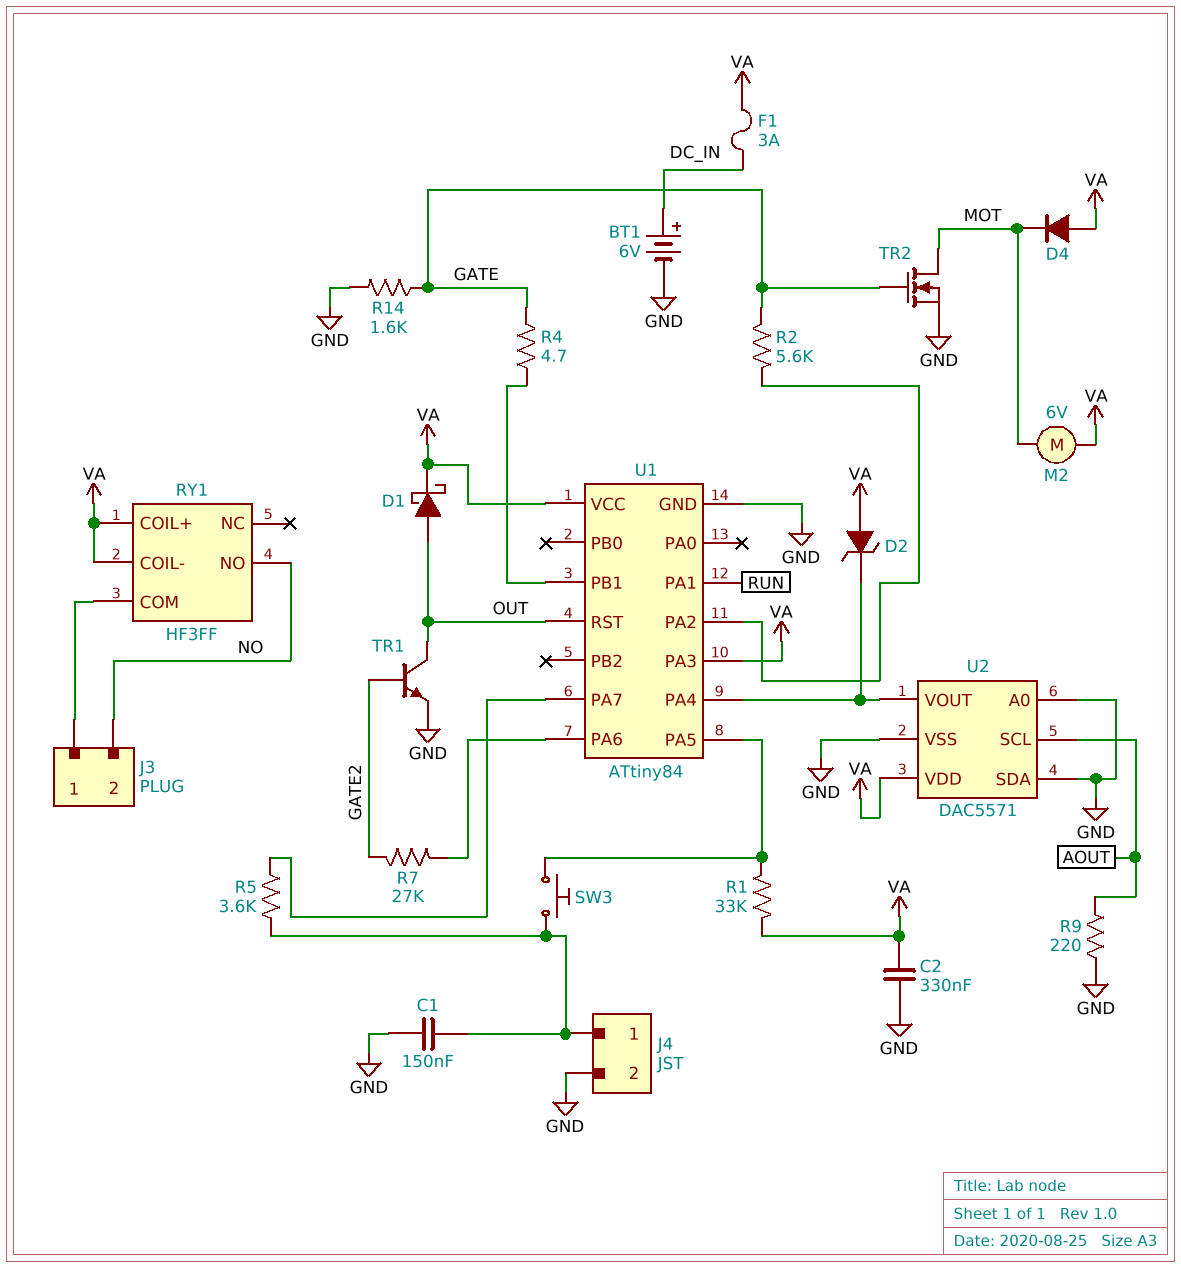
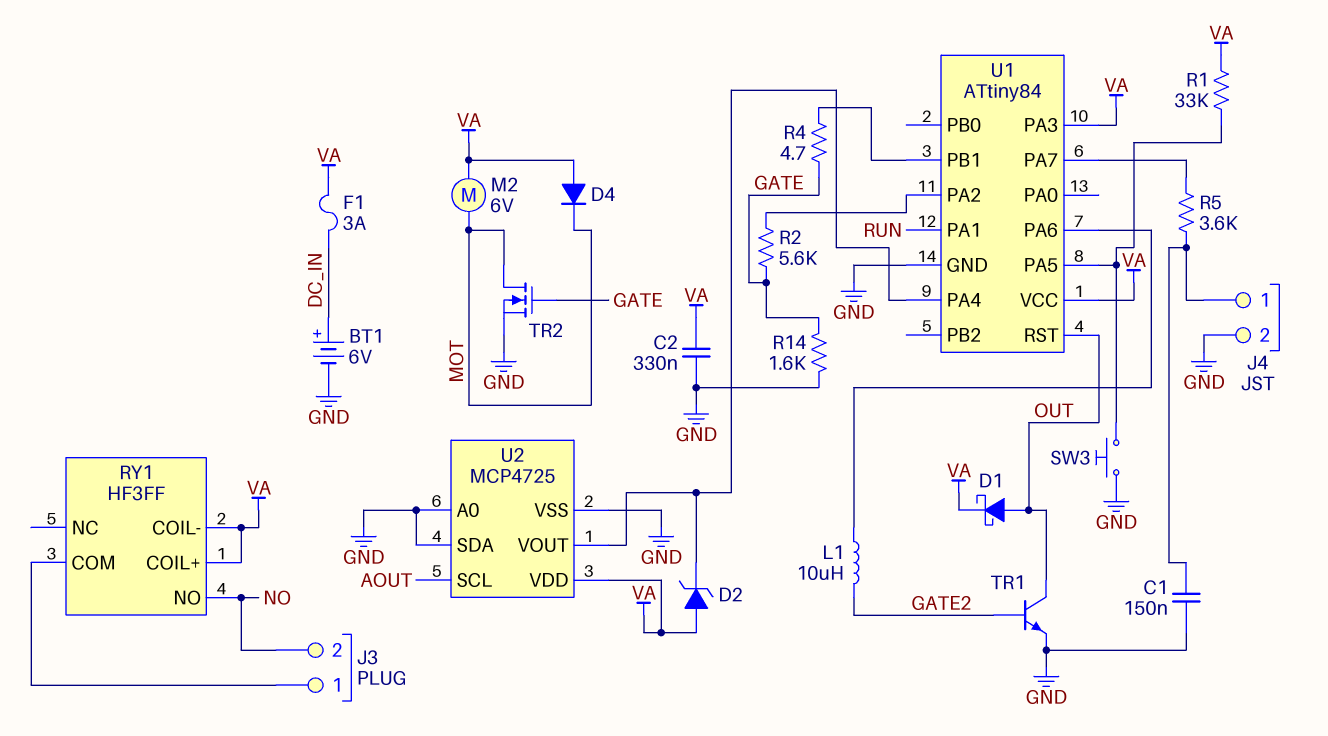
L1: none -> 10uH (GATE2, U1/PA6)
R7: 27k (GATE2, U1/PA6) -> none
R9: 220 (AOUT, GND) -> none
SW3: button (J4/1, U1/PA5) -> button (GND, U1/PA5)
U2: DAC5571 -> MCP4725

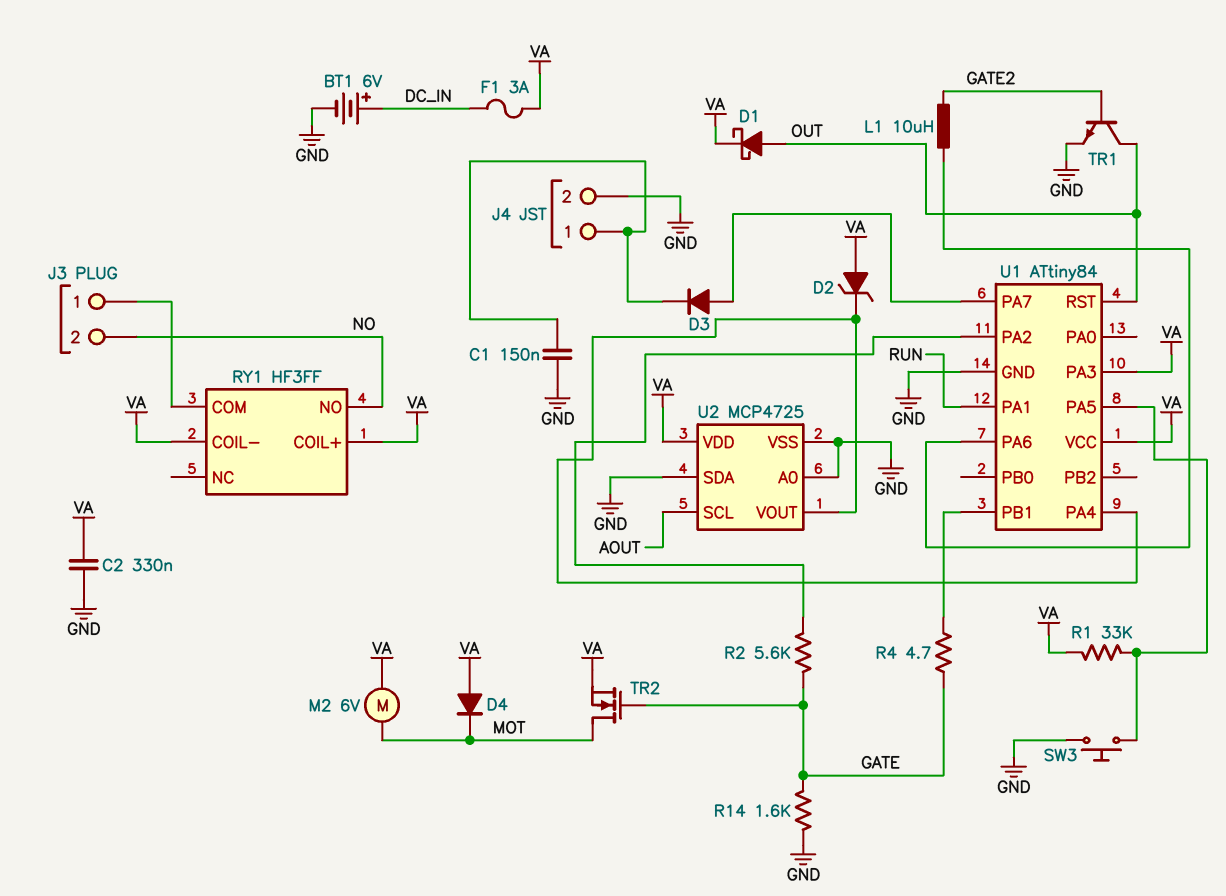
D3: none -> diode (A U1/PA7, K J4/1)
R5: 3.6k (J4/1, U1/PA7) -> none
TR2: NMOS (G GATE, D MOT, S GND) -> NMOS (G GATE, D MOT, S VA)

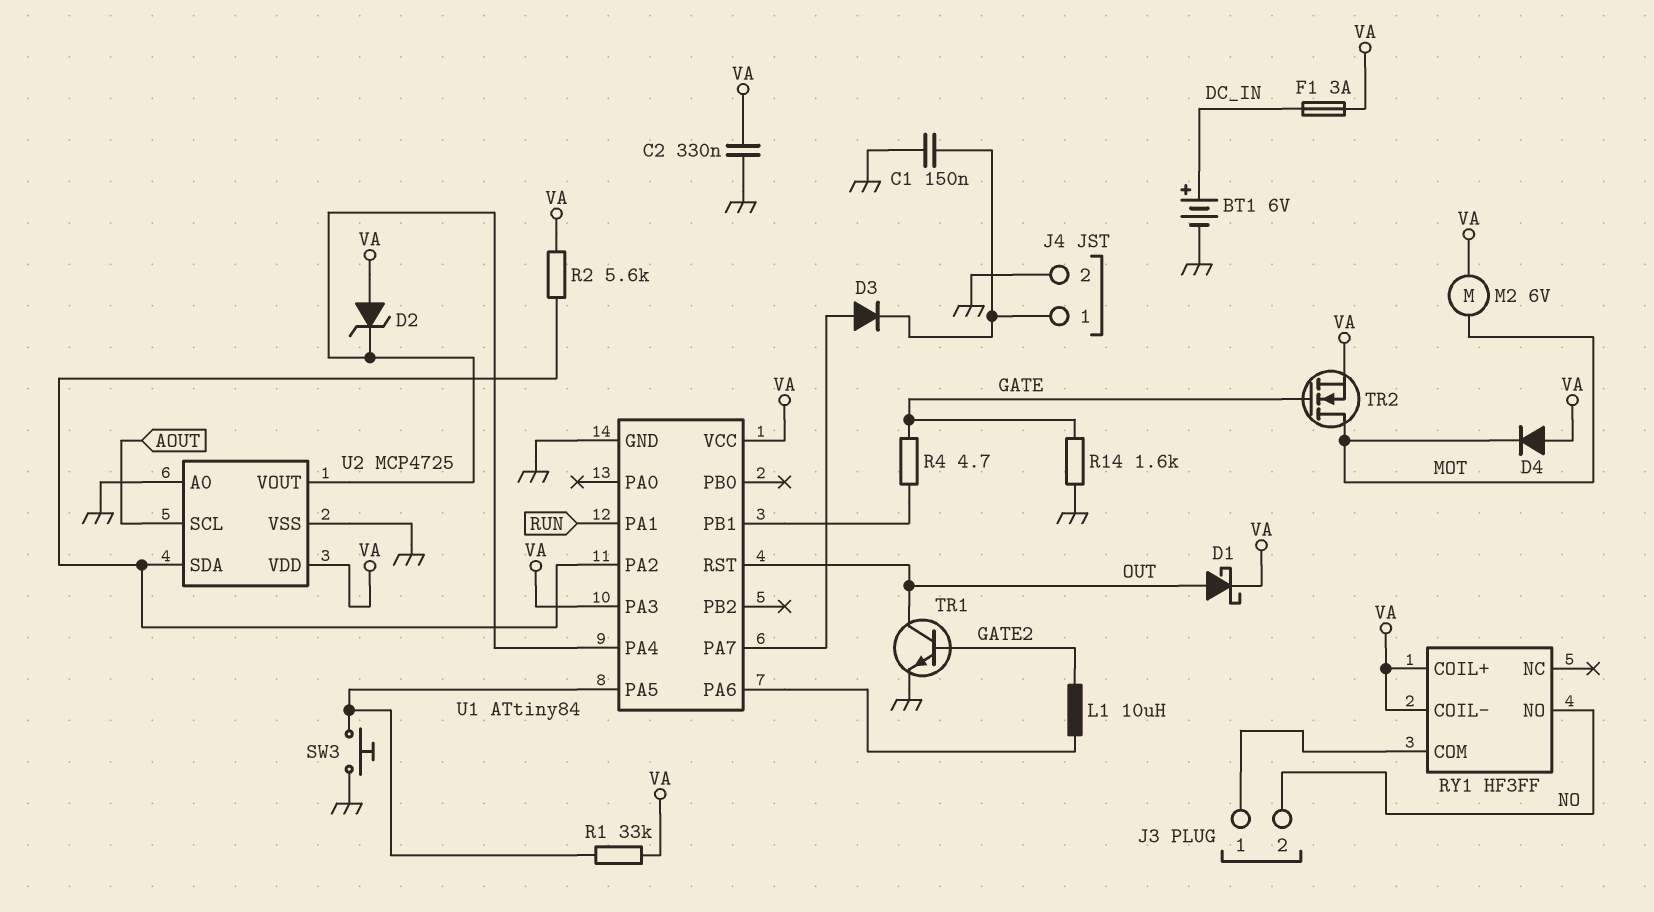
R2: 5.6k (GATE, U1/PA2) -> 5.6k (U1/PA2, VA)
U2 pin SDA: GND -> U1/PA2

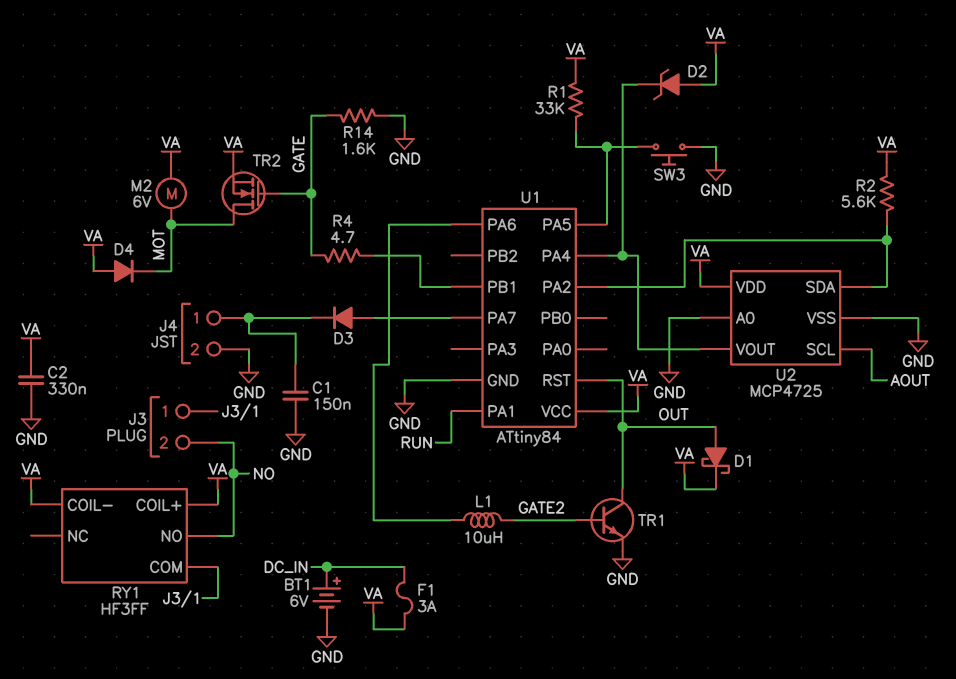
U1 pin PA3: VA -> none

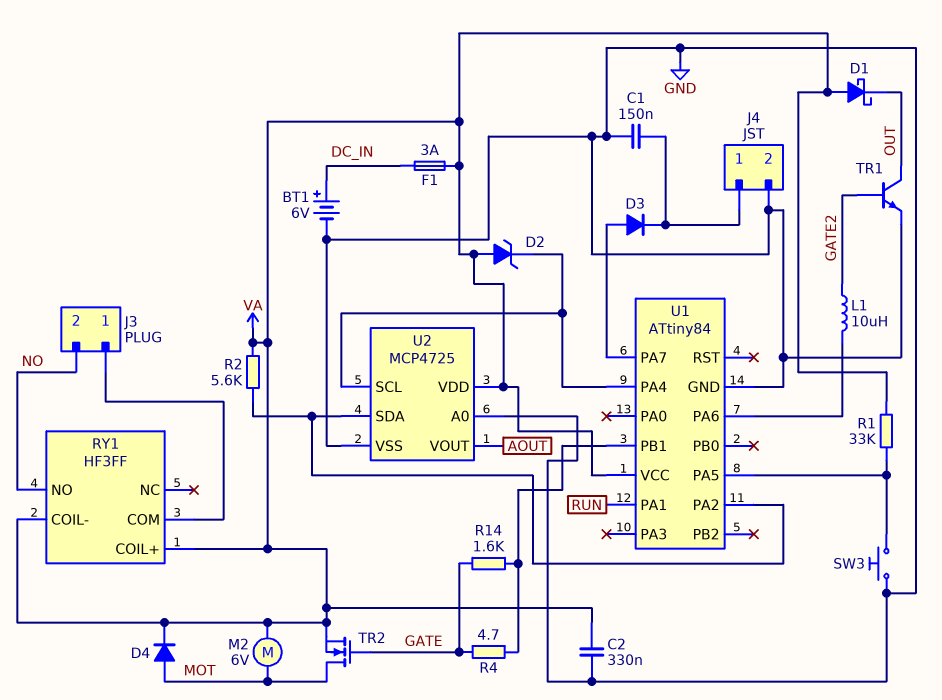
D1: schottky (A OUT, K VA) -> schottky (A VA, K OUT)
D4: diode (A VA, K MOT) -> diode (A MOT, K VA)
R14: 1.6k (GATE, GND) -> 1.6k (GATE, U1/PB1)
U1 pin RST: OUT -> none
U2 pin SCL: AOUT -> U1/PA4
U2 pin VOUT: U1/PA4 -> AOUT

